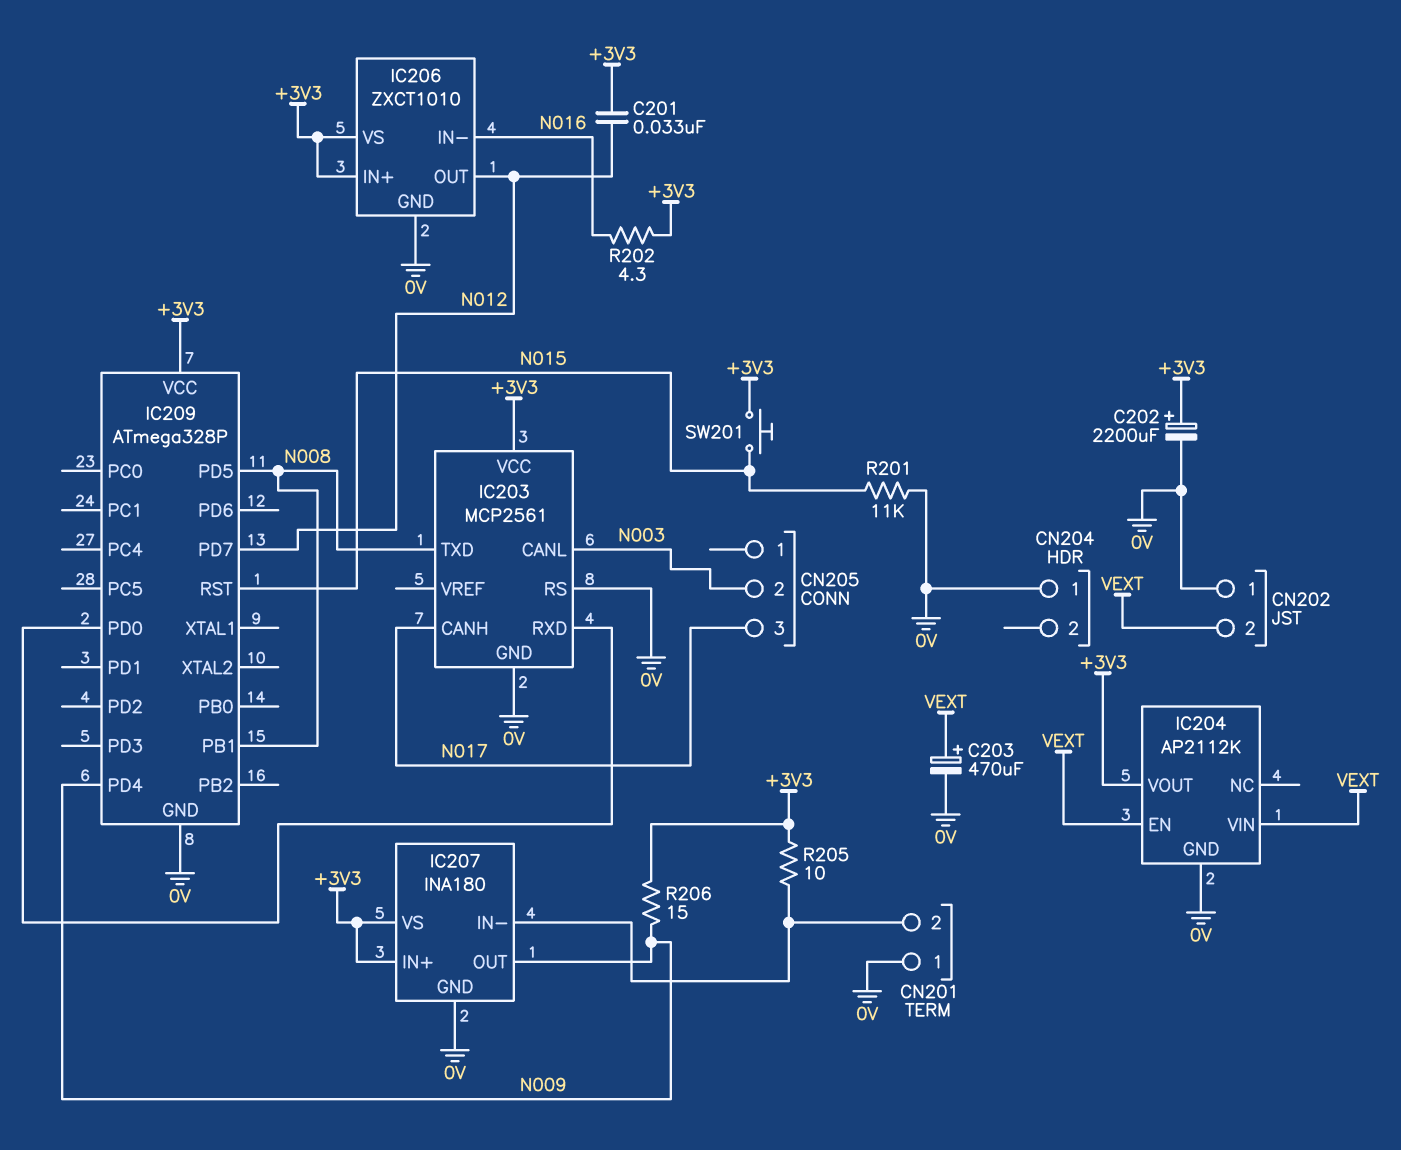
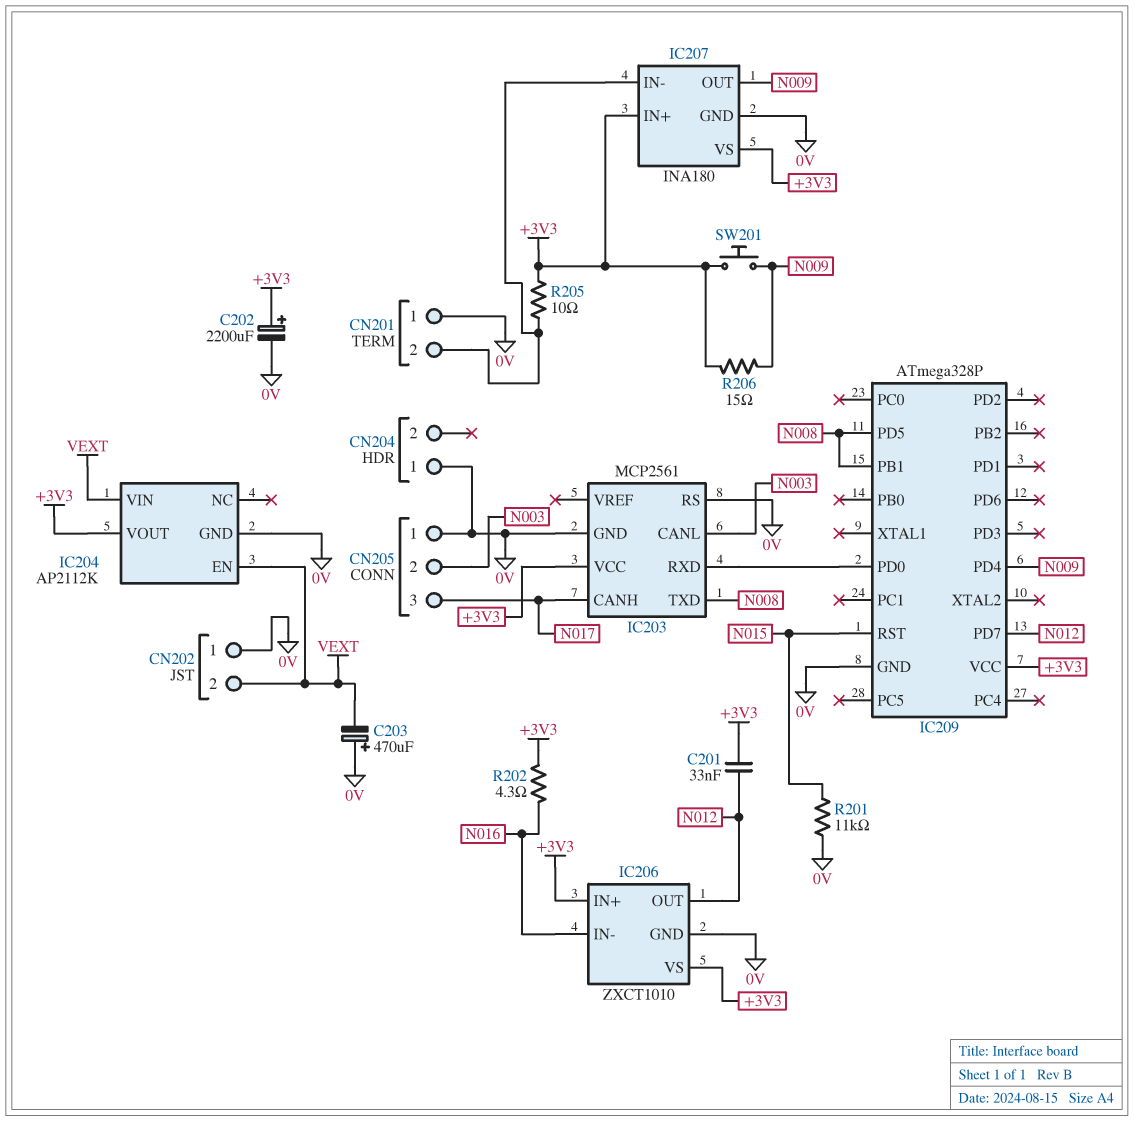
C203: 470uF (plus VEXT, minus 0V) -> 470uF (plus 0V, minus VEXT)
CN205 pin 1: none -> 0V
SW201: button (+3V3, N015) -> button (+3V3, N009)

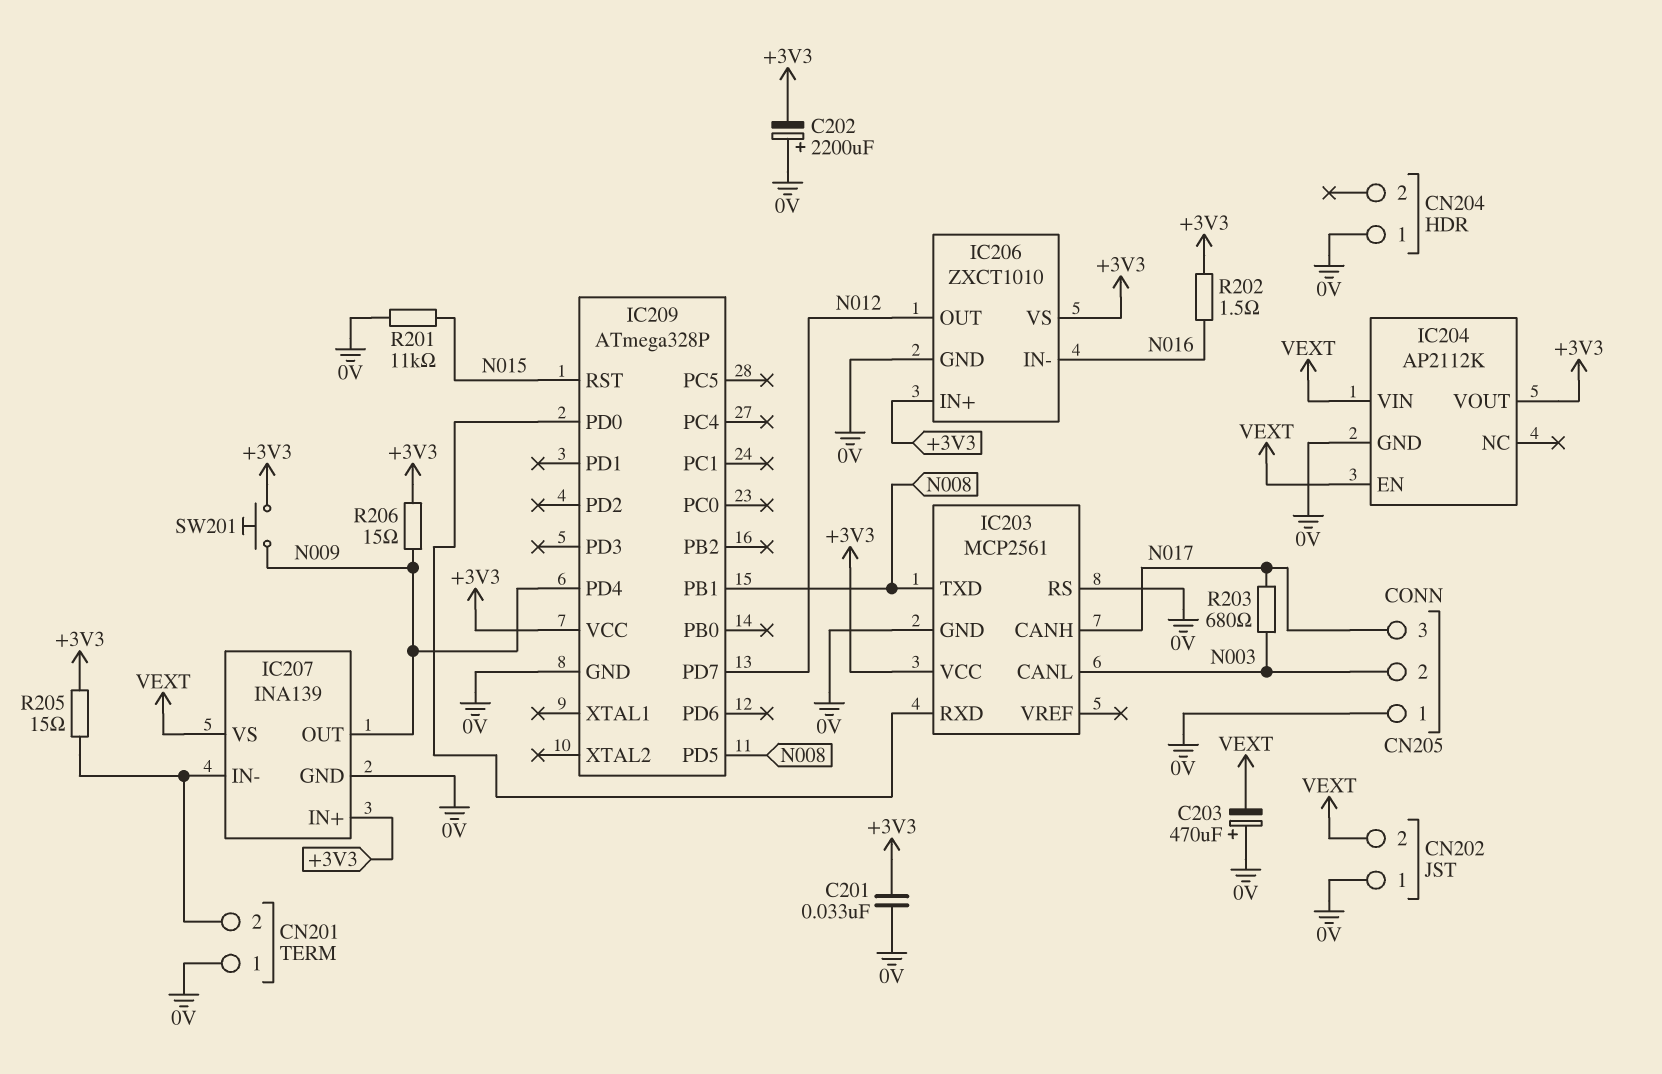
C201: 33nF (+3V3, N012) -> 33nF (+3V3, 0V)
C202: 2200uF (plus +3V3, minus 0V) -> 2200uF (plus 0V, minus +3V3)
IC207: INA180 -> INA139
IC207 pin VS: +3V3 -> VEXT
R202: 4.3 (+3V3, N016) -> 1.5 (+3V3, N016)
R203: none -> 680 (N003, N017)
R205: 10 (+3V3, CN201/2) -> 15 (+3V3, CN201/2)

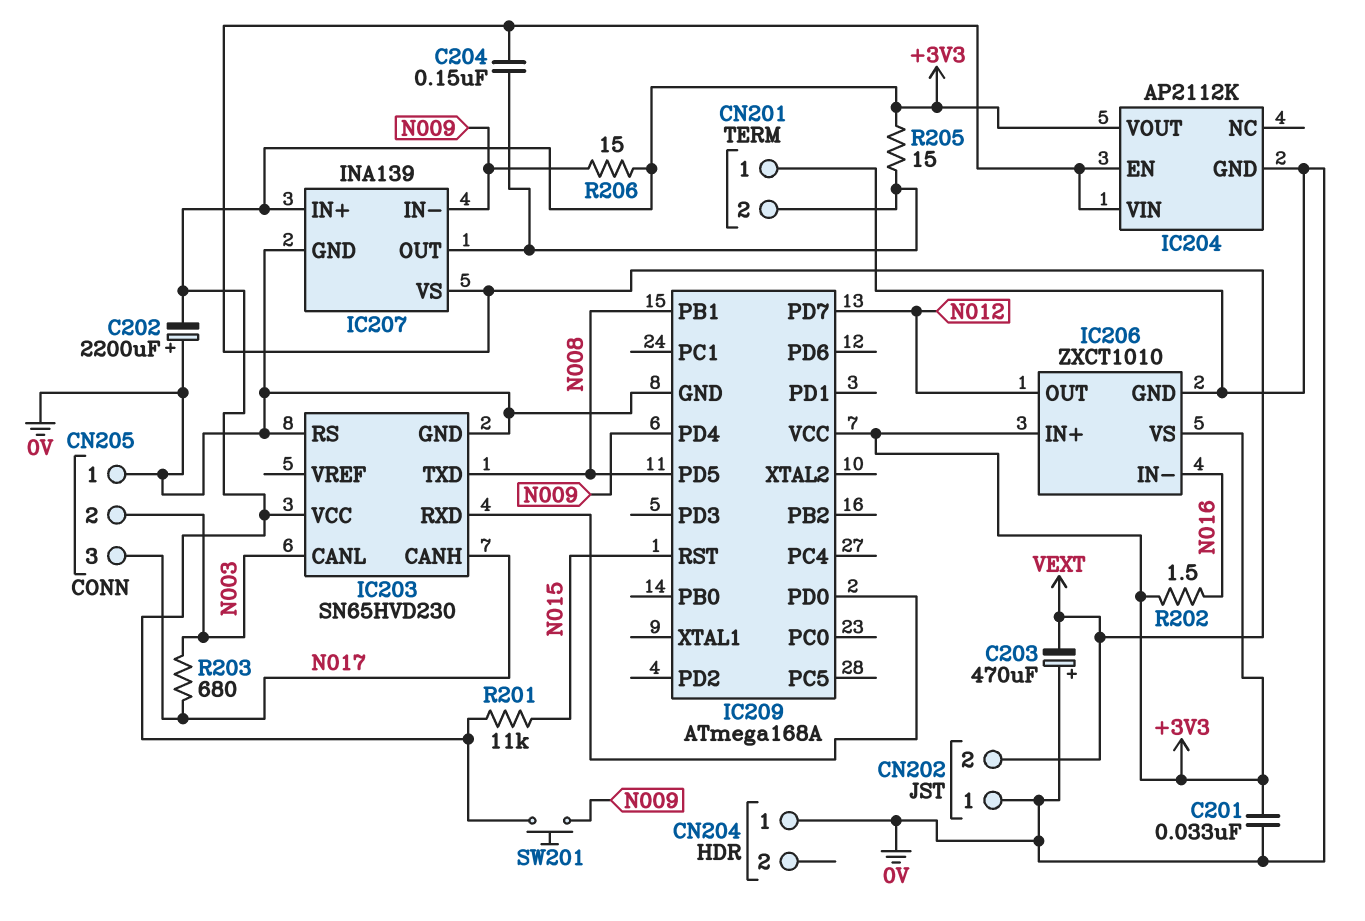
C204: none -> 150nF (CN201/2, VEXT)
IC203: MCP2561 -> SN65HVD230
IC207 pin IN-: CN201/2 -> N009
IC207 pin OUT: N009 -> CN201/2
IC209: ATmega328P -> ATmega168A
R201: 11k (0V, N015) -> 11k (+3V3, N015)

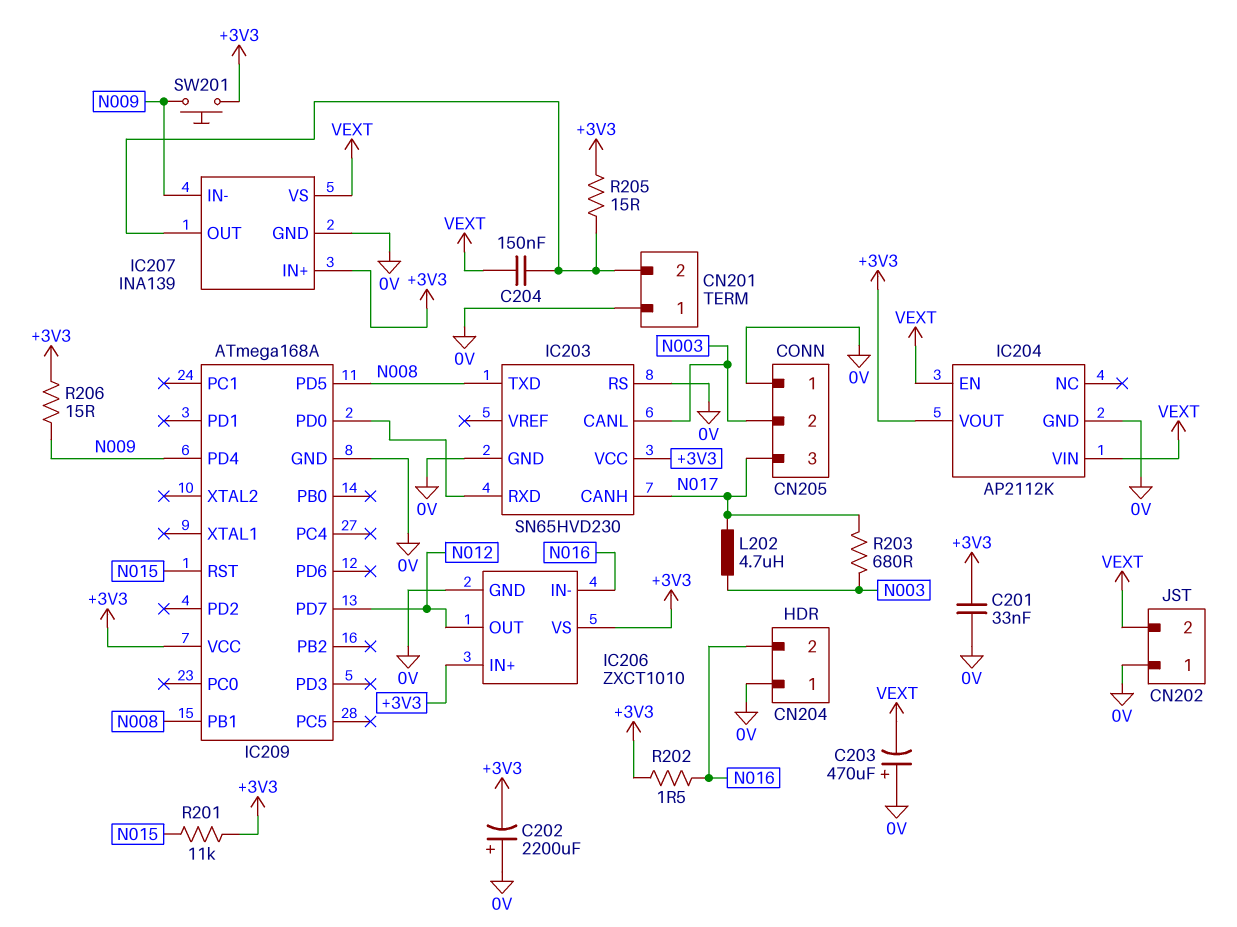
CN204 pin 2: none -> N016
L202: none -> 4.7uH (N003, N017)

